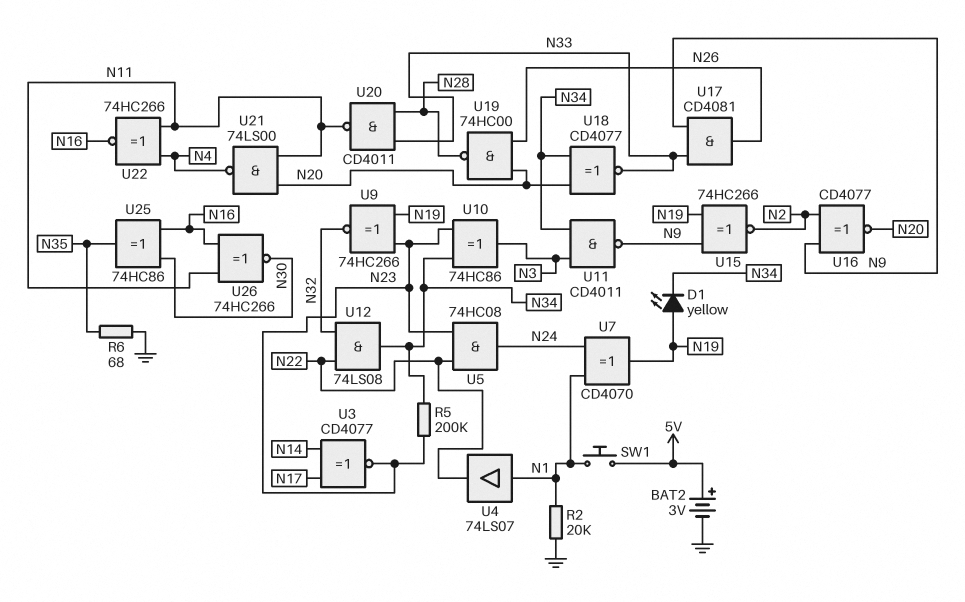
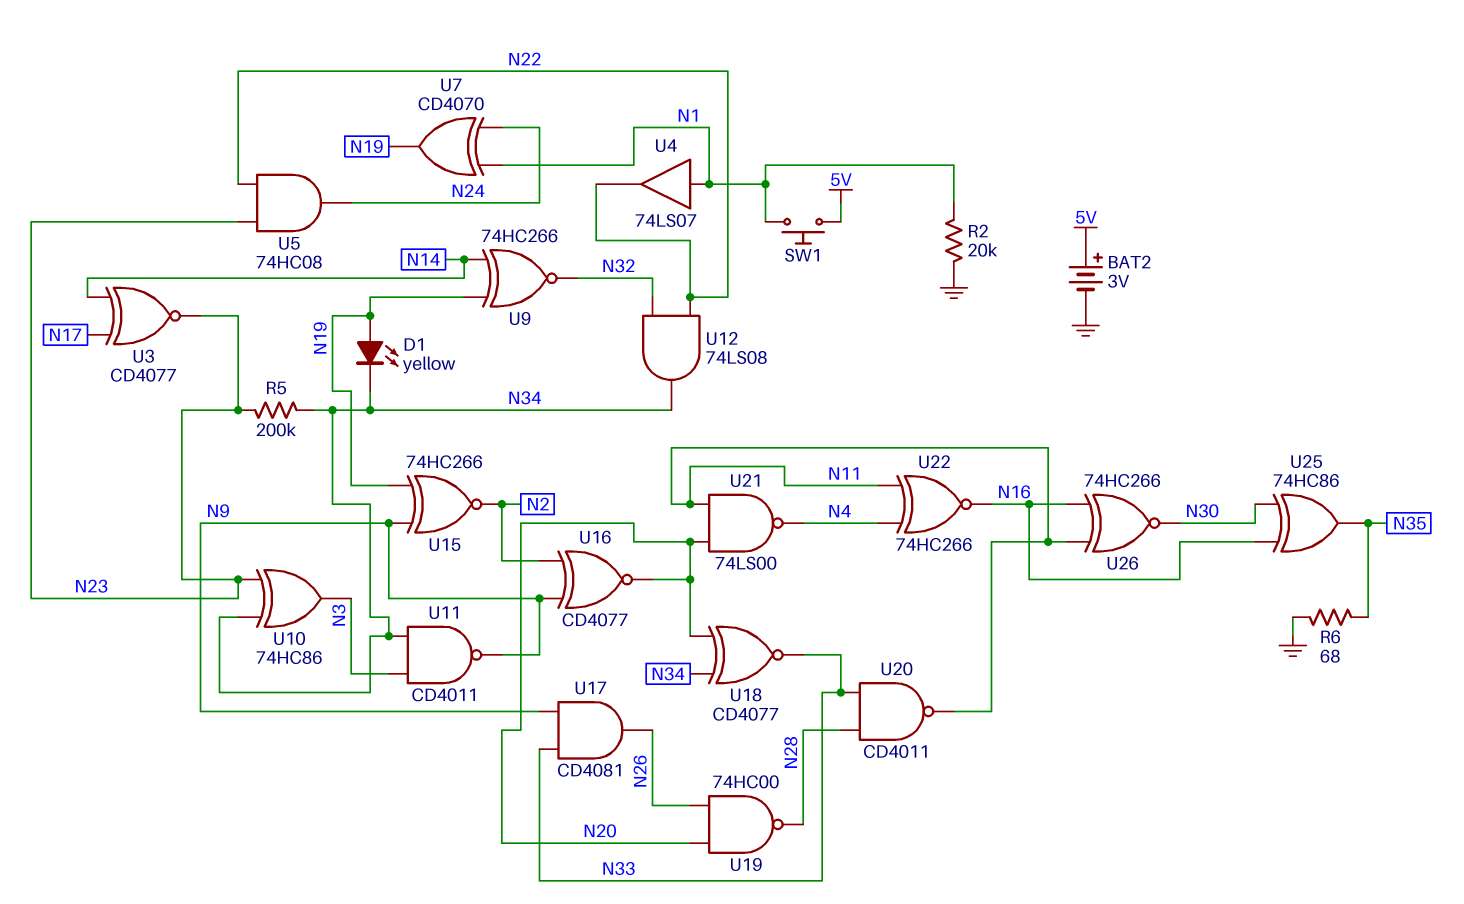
U9: XNOR 74HC266 (in N19, in N23, out N32) -> XNOR 74HC266 (in N14, in N19, out N32)

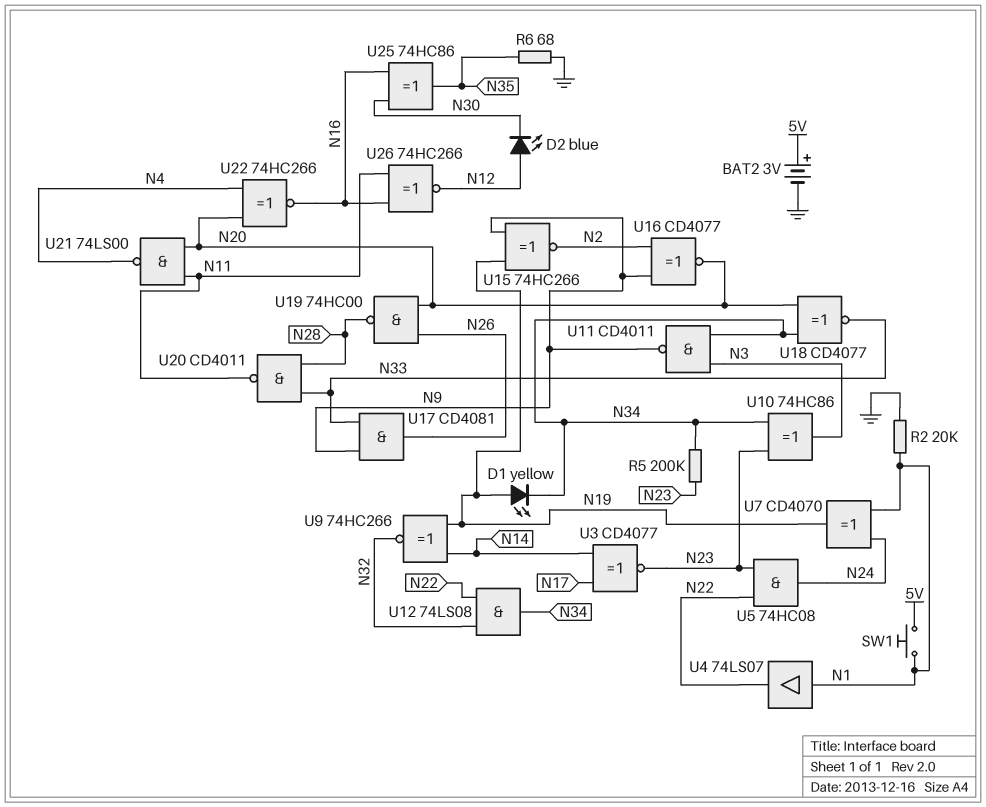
D2: none -> LED blue (A N12, K N30)
U22: XNOR 74HC266 (in N4, in N11, out N16) -> XNOR 74HC266 (in N4, in N20, out N16)
U26: XNOR 74HC266 (in N11, in N16, out N30) -> XNOR 74HC266 (in N11, in N16, out N12)

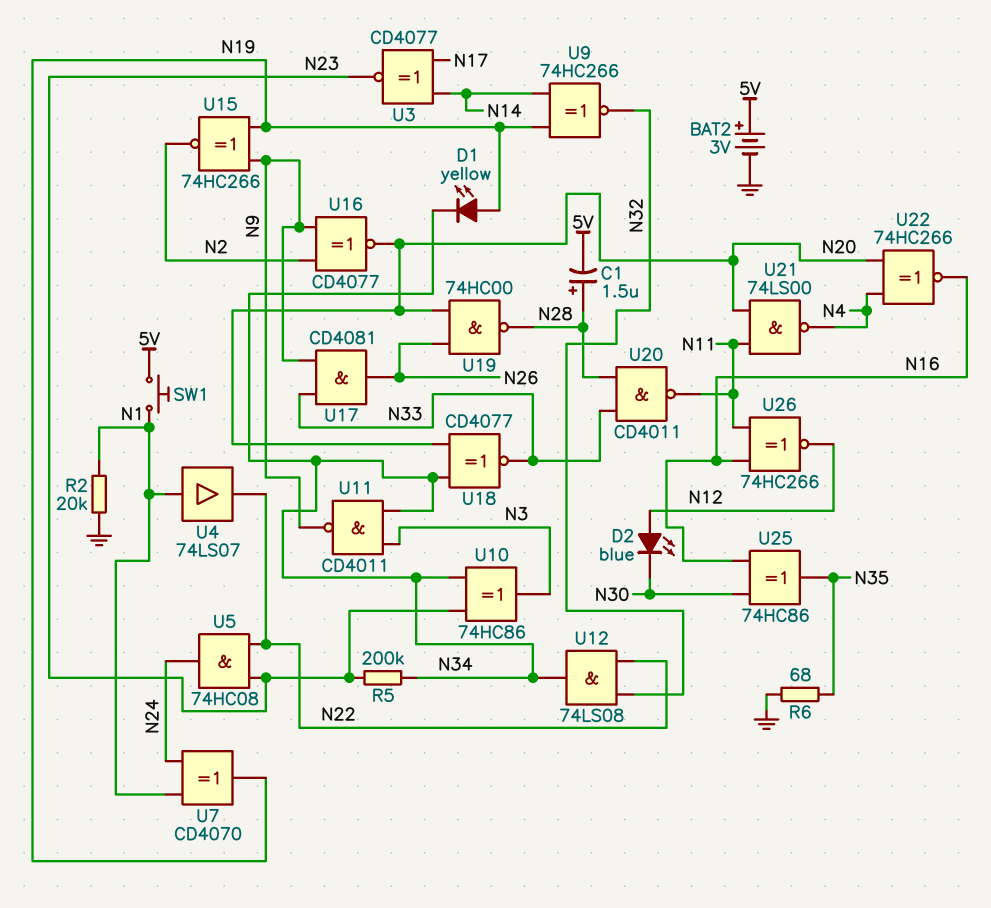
C1: none -> 1.5uF (plus N28, minus 5V)

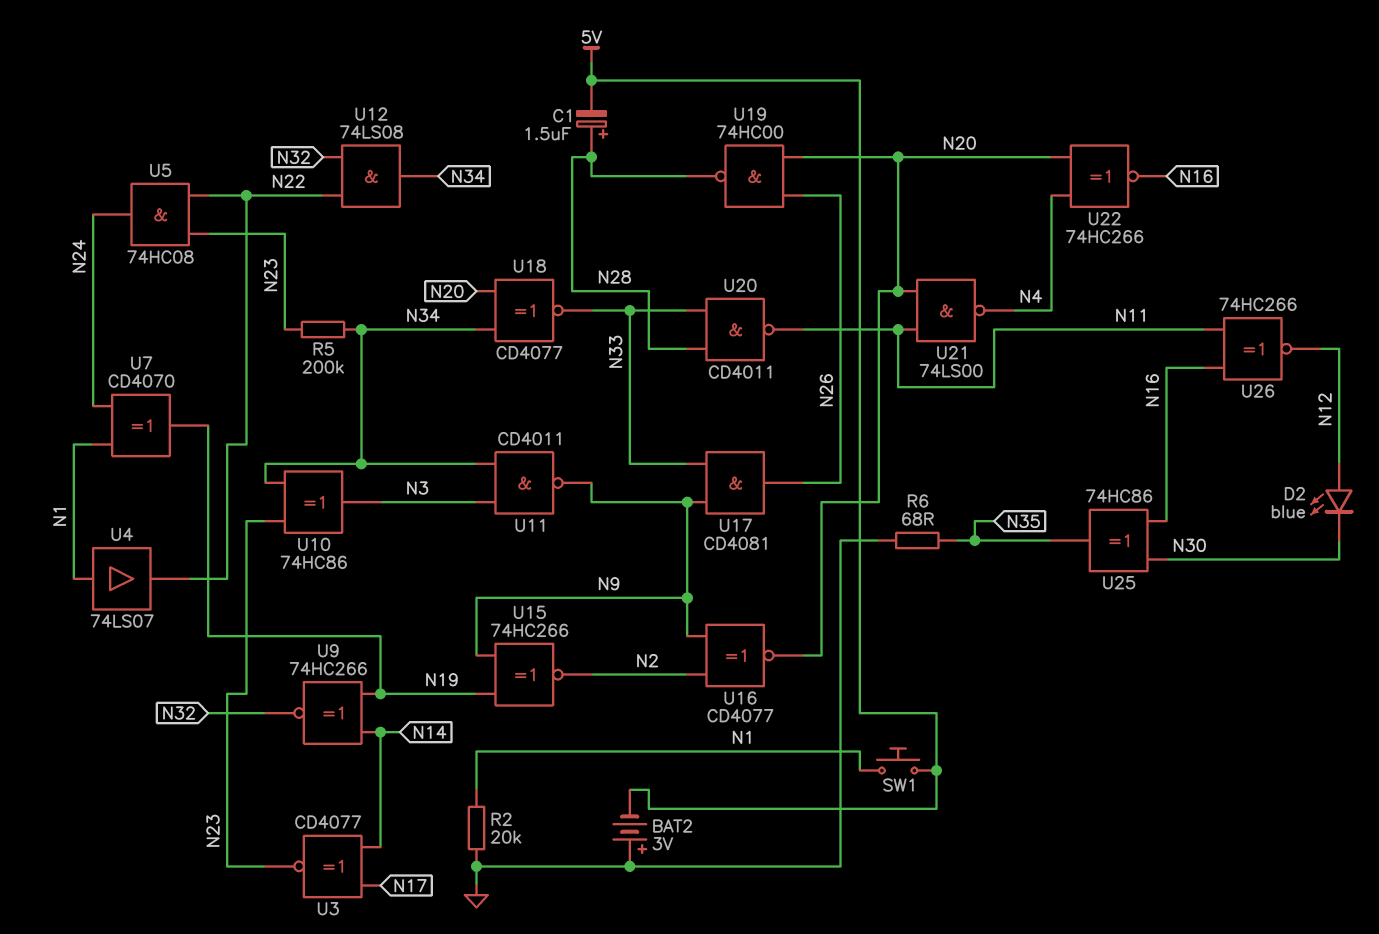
BAT2: 3V (plus 5V, minus GND) -> 3V (plus GND, minus 5V)
D1: LED yellow (A N19, K N34) -> none

